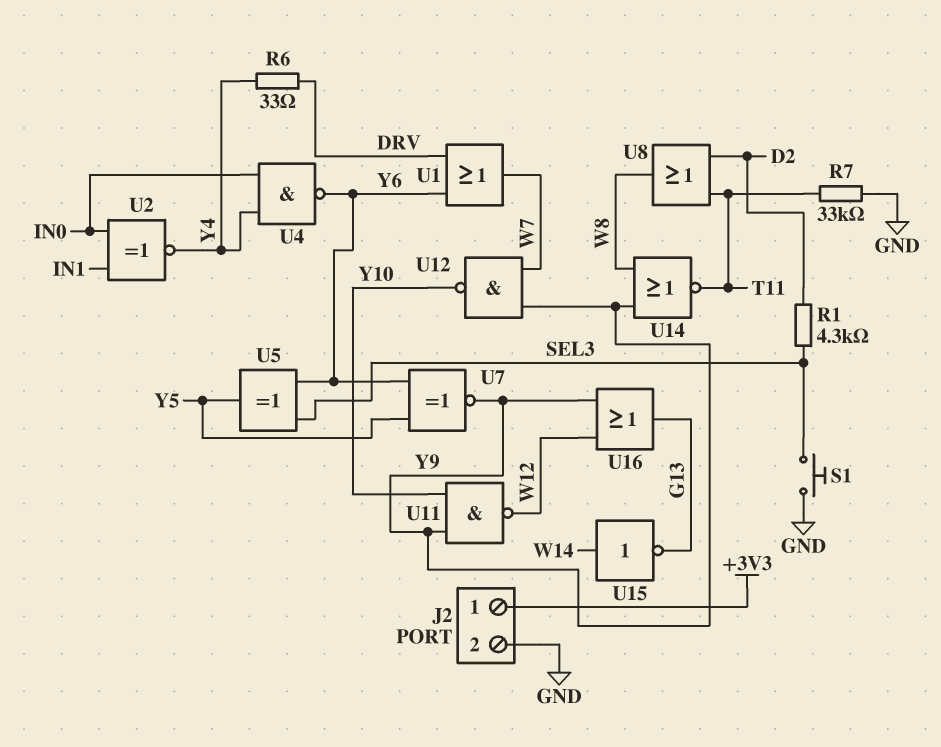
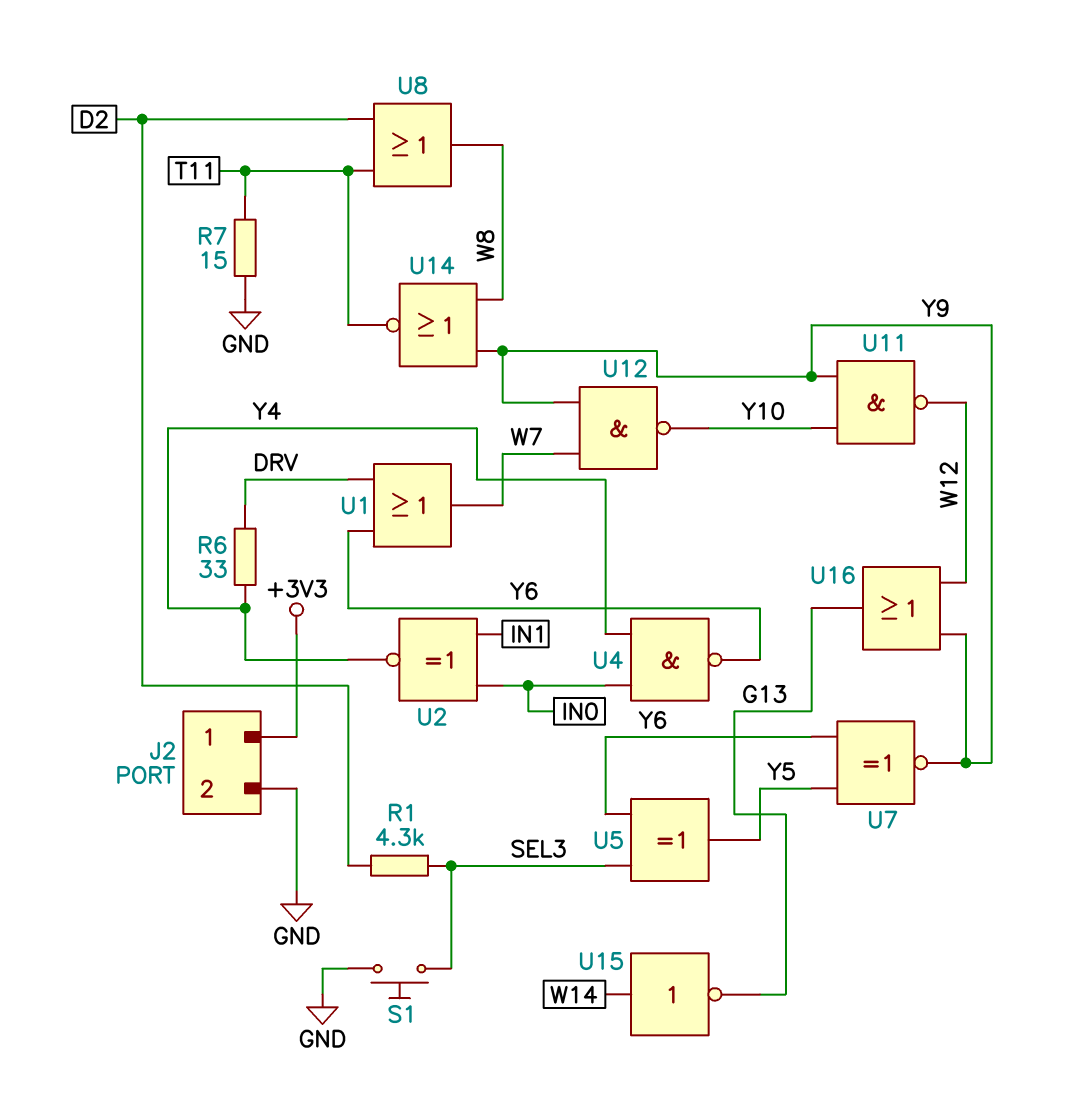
R7: 33k (GND, T11) -> 15 (GND, T11)

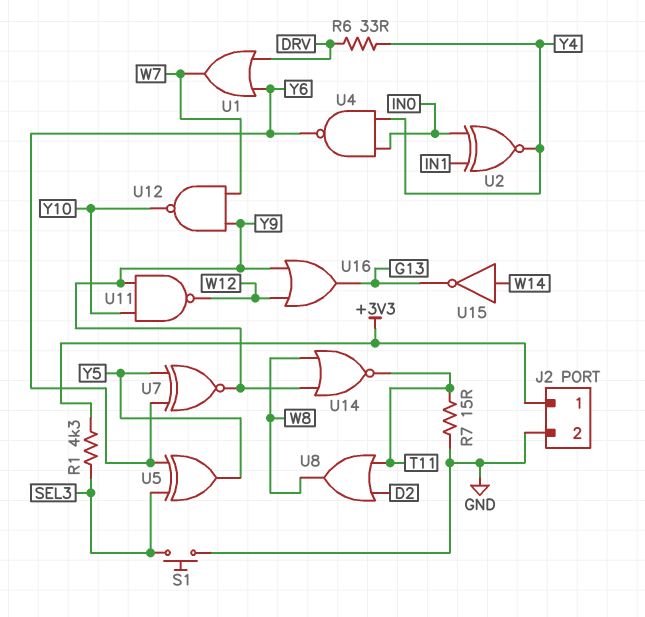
R1: 4.3k (D2, SEL3) -> 4.3k (+3V3, SEL3)

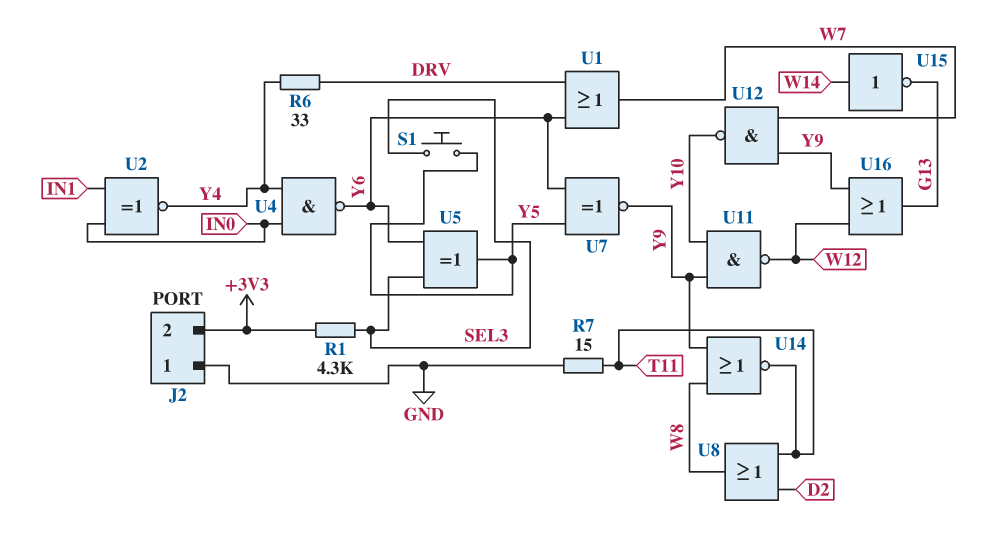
J2 pin 1: +3V3 -> GND
J2 pin 2: GND -> +3V3
S1: button (GND, SEL3) -> button (SEL3, Y5)

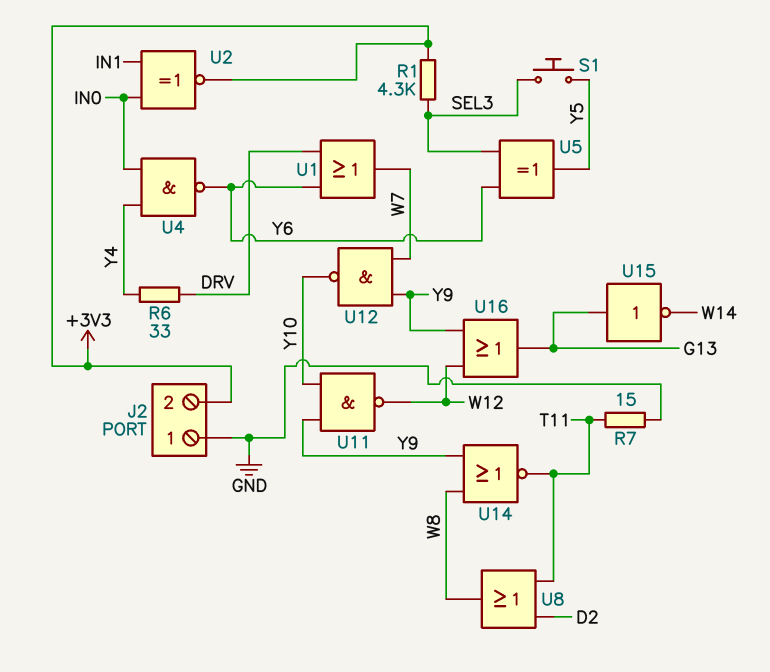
U2: XNOR (in IN0, in IN1, out Y4) -> XNOR (in IN0, in IN1, out +3V3)
U7: XNOR (in Y5, in Y6, out Y9) -> none
U15: NOT (in W14, out G13) -> NOT (in G13, out W14)

